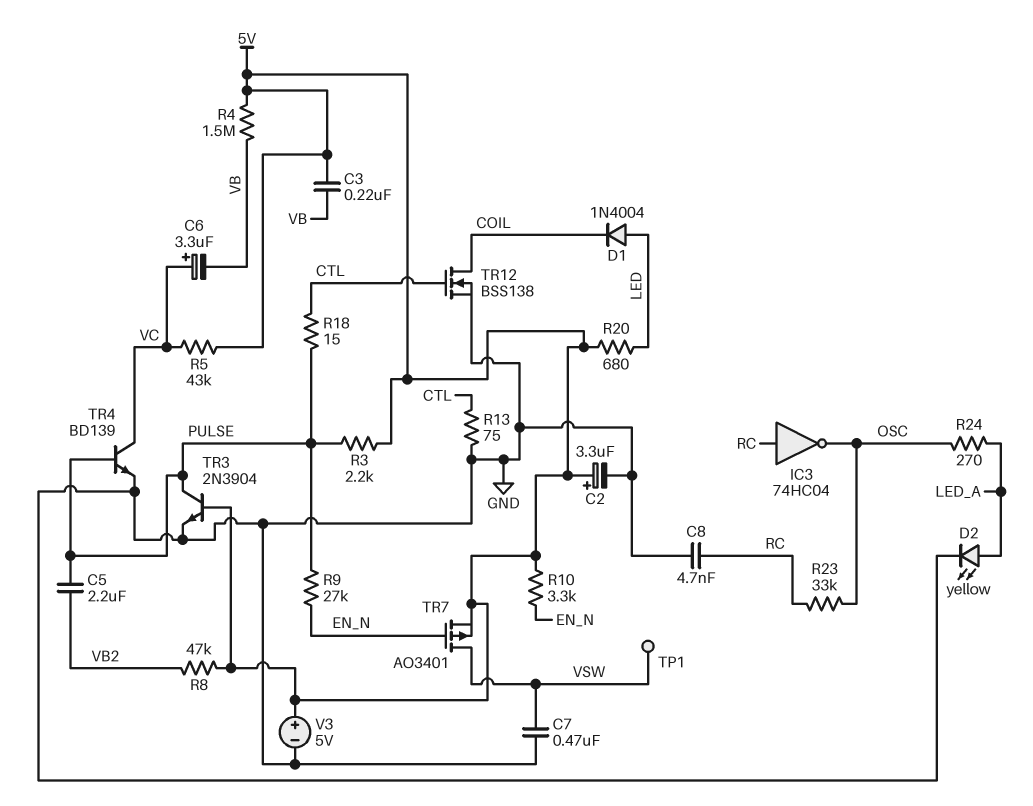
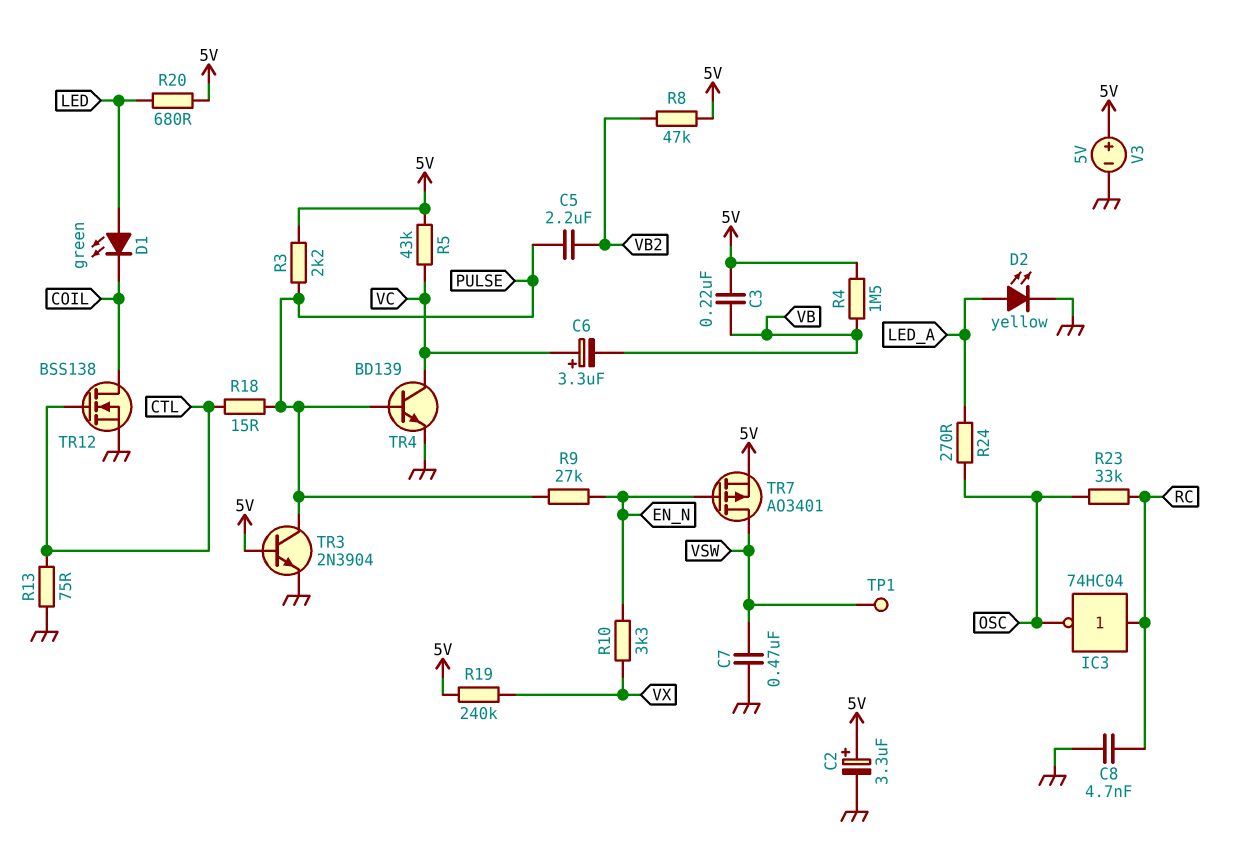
D1: diode 1N4004 (A LED, K COIL) -> LED green (A LED, K COIL)
R10: 3.3k (5V, EN_N) -> 3.3k (EN_N, VX)
R19: none -> 240k (5V, VX)

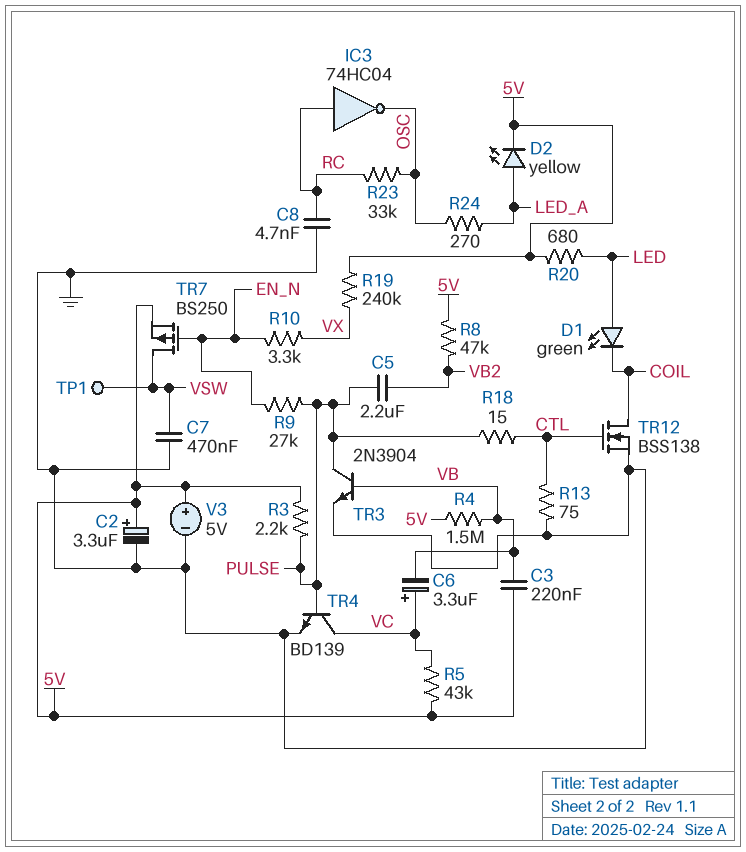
D2: LED yellow (A LED_A, K GND) -> LED yellow (A LED_A, K 5V)
TR3: NPN 2N3904 (B 5V, C PULSE, E GND) -> NPN 2N3904 (B VB, C PULSE, E GND)
TR7: PMOS AO3401 (G EN_N, D VSW, S 5V) -> PMOS BS250 (G EN_N, D VSW, S 5V)

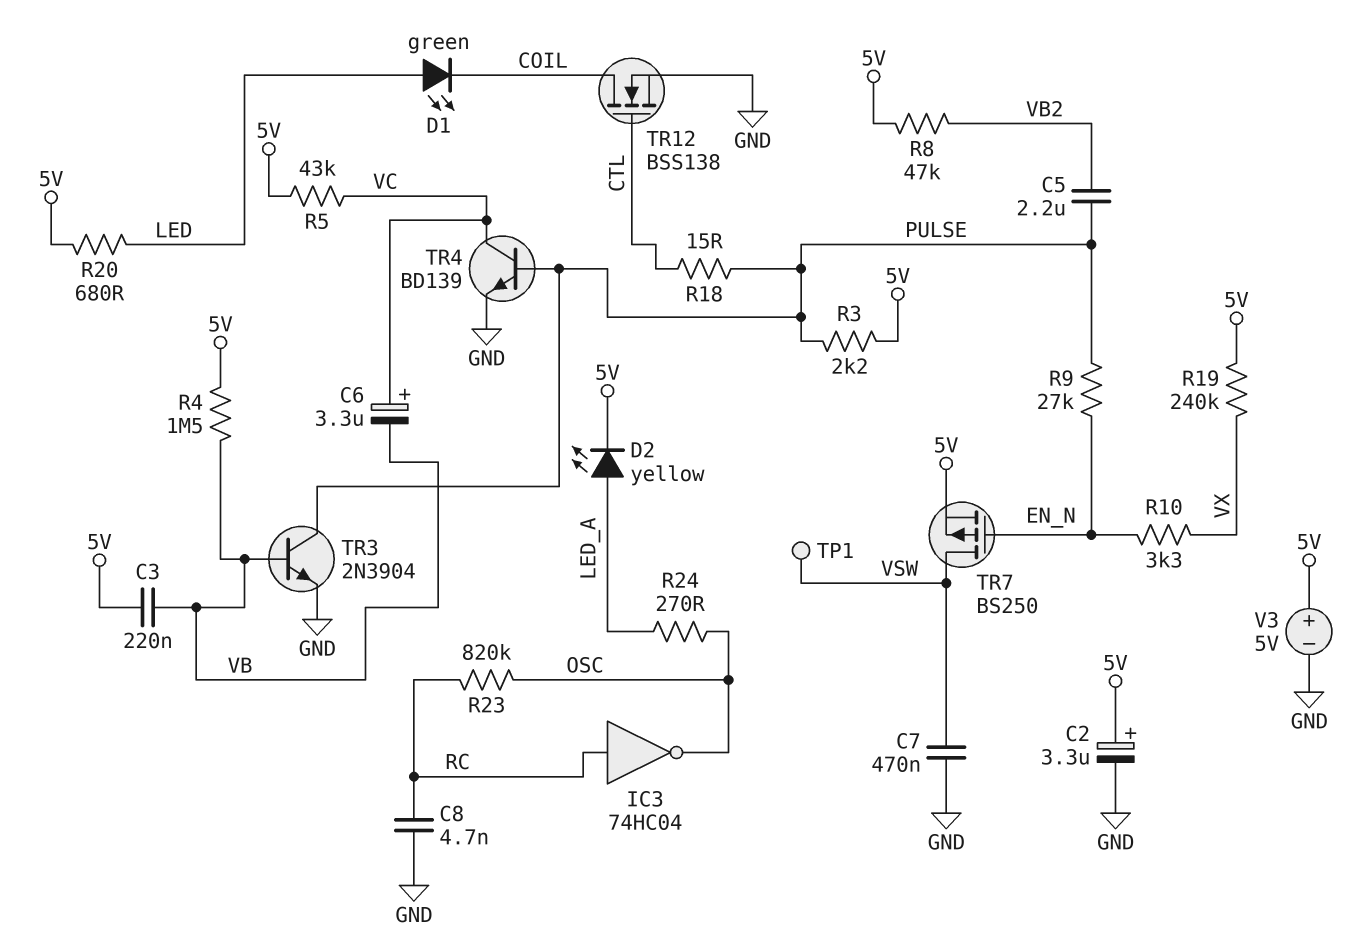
R13: 75 (CTL, GND) -> none
R23: 33k (OSC, RC) -> 820k (OSC, RC)

